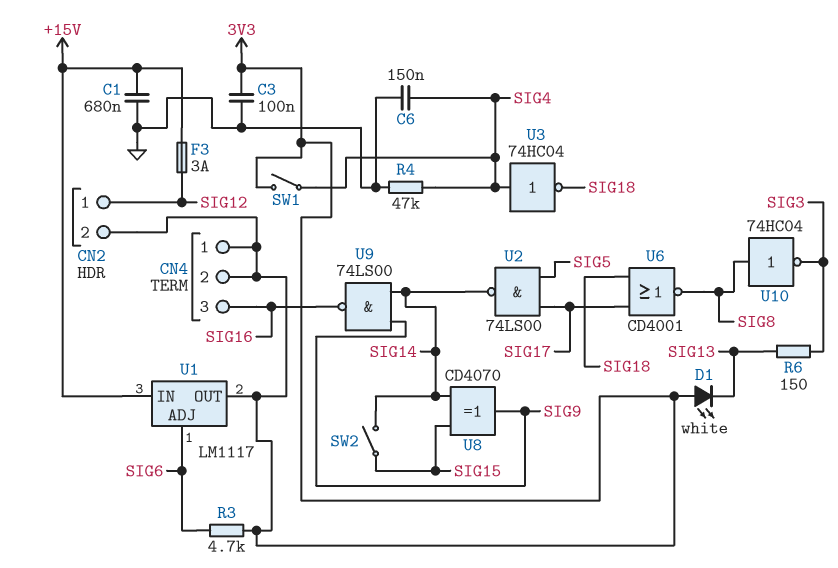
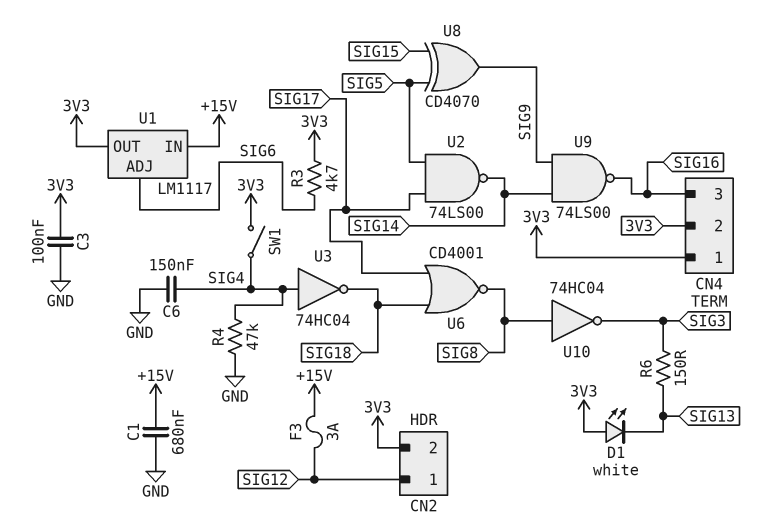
SW2: switch (SIG14, SIG15) -> none
U8: XOR CD4070 (in SIG14, in SIG15, out SIG9) -> XOR CD4070 (in SIG5, in SIG15, out SIG9)

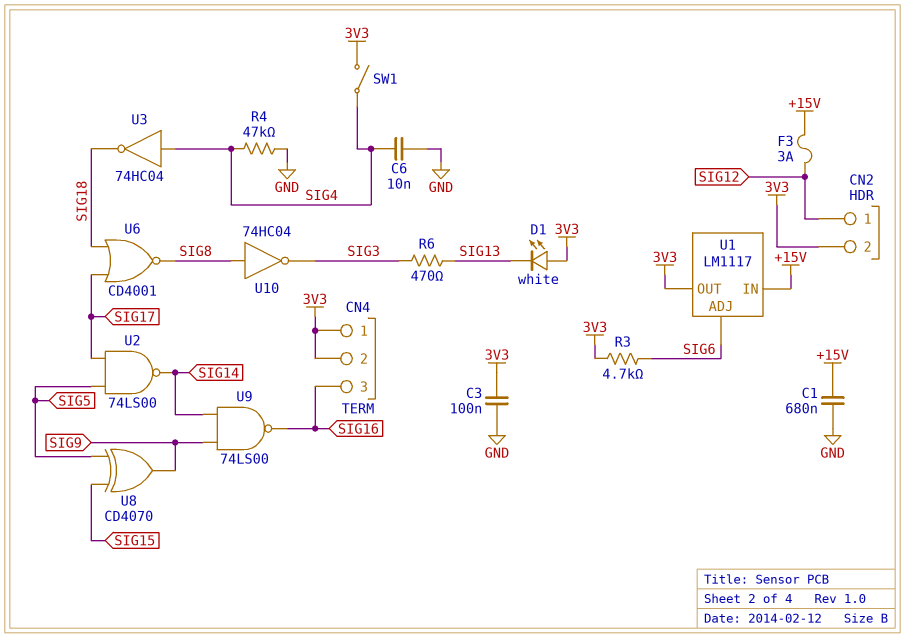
C6: 150nF (GND, SIG4) -> 10nF (GND, SIG4)
R6: 150 (SIG3, SIG13) -> 470 (SIG3, SIG13)

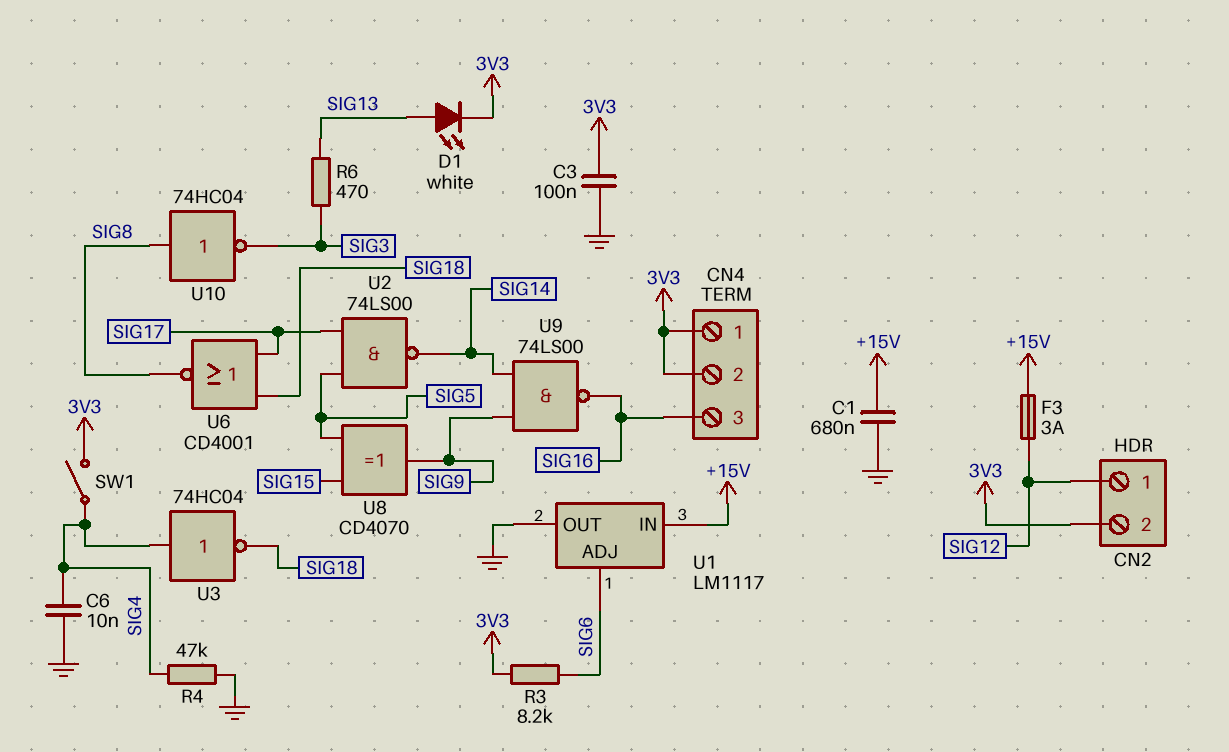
D1: LED white (A 3V3, K SIG13) -> LED white (A SIG13, K 3V3)
R3: 4.7k (3V3, SIG6) -> 8.2k (3V3, SIG6)
U1 pin OUT: 3V3 -> GND

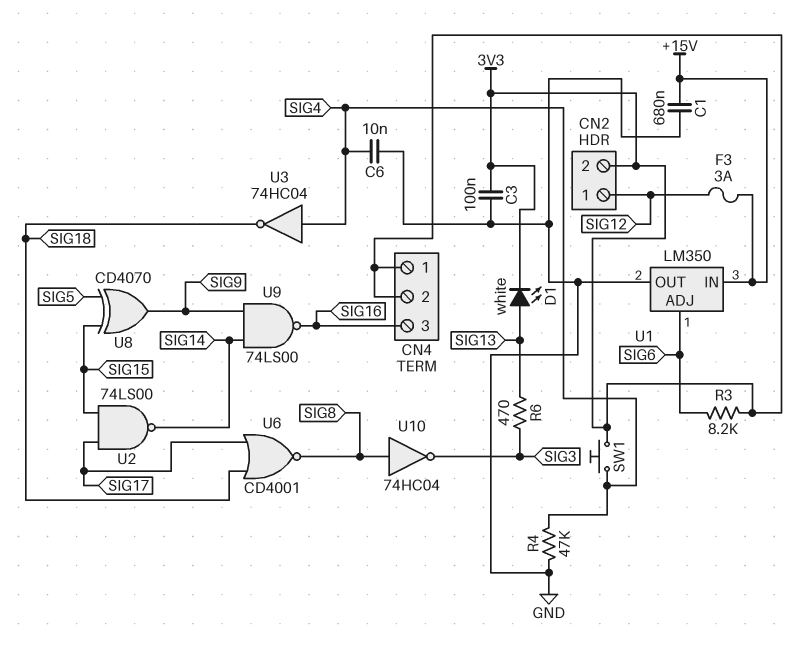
SW1: switch (3V3, SIG4) -> button (3V3, SIG4)
U1: LM1117 -> LM350
U2: NAND 74LS00 (in SIG5, in SIG17, out SIG14) -> NAND 74LS00 (in SIG15, in SIG17, out SIG14)

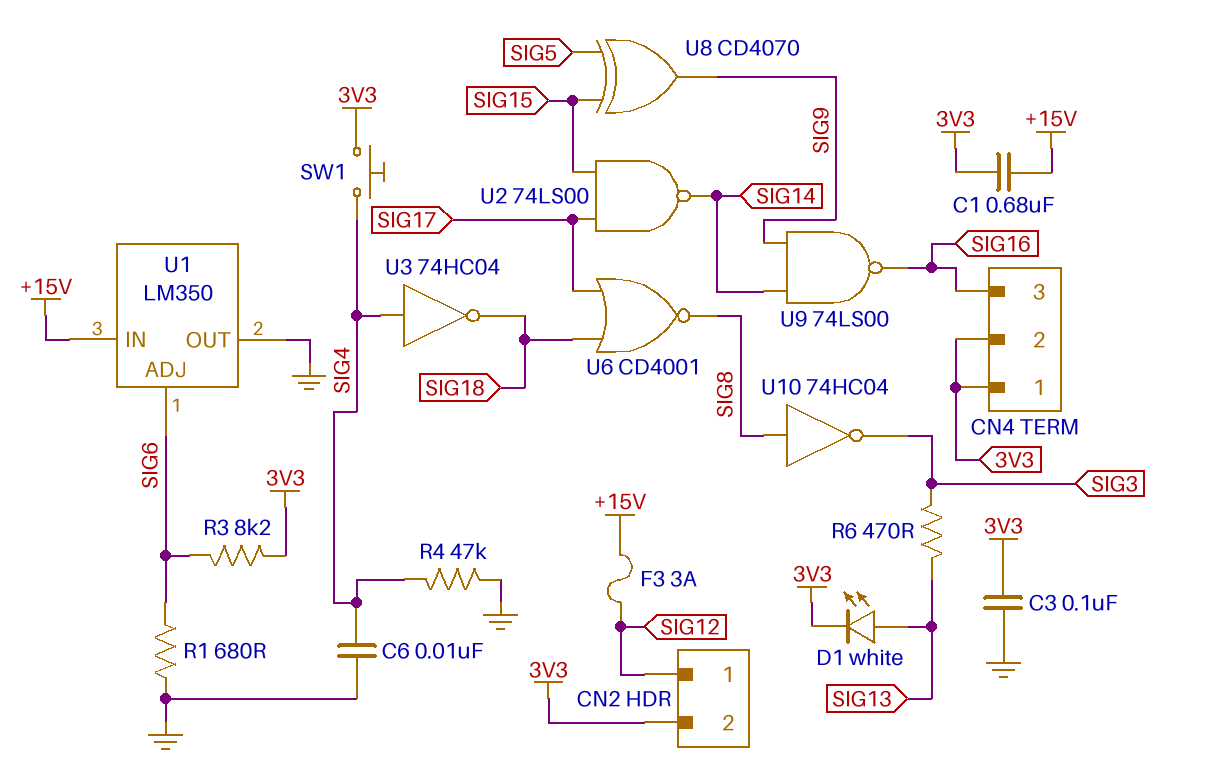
C1: 680nF (+15V, GND) -> 680nF (+15V, 3V3)
R1: none -> 680 (GND, SIG6)

